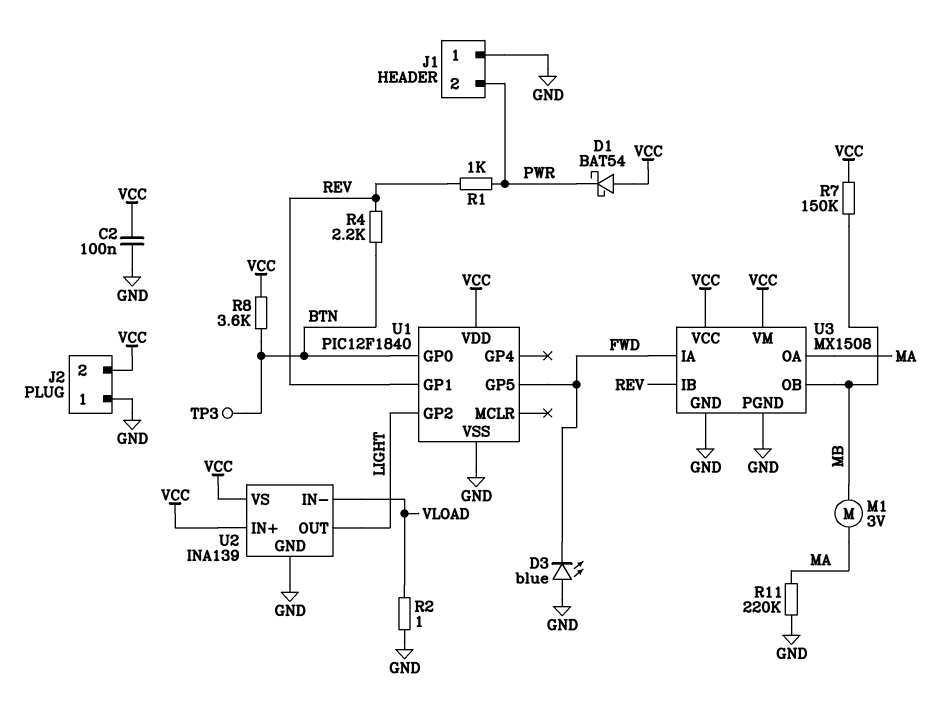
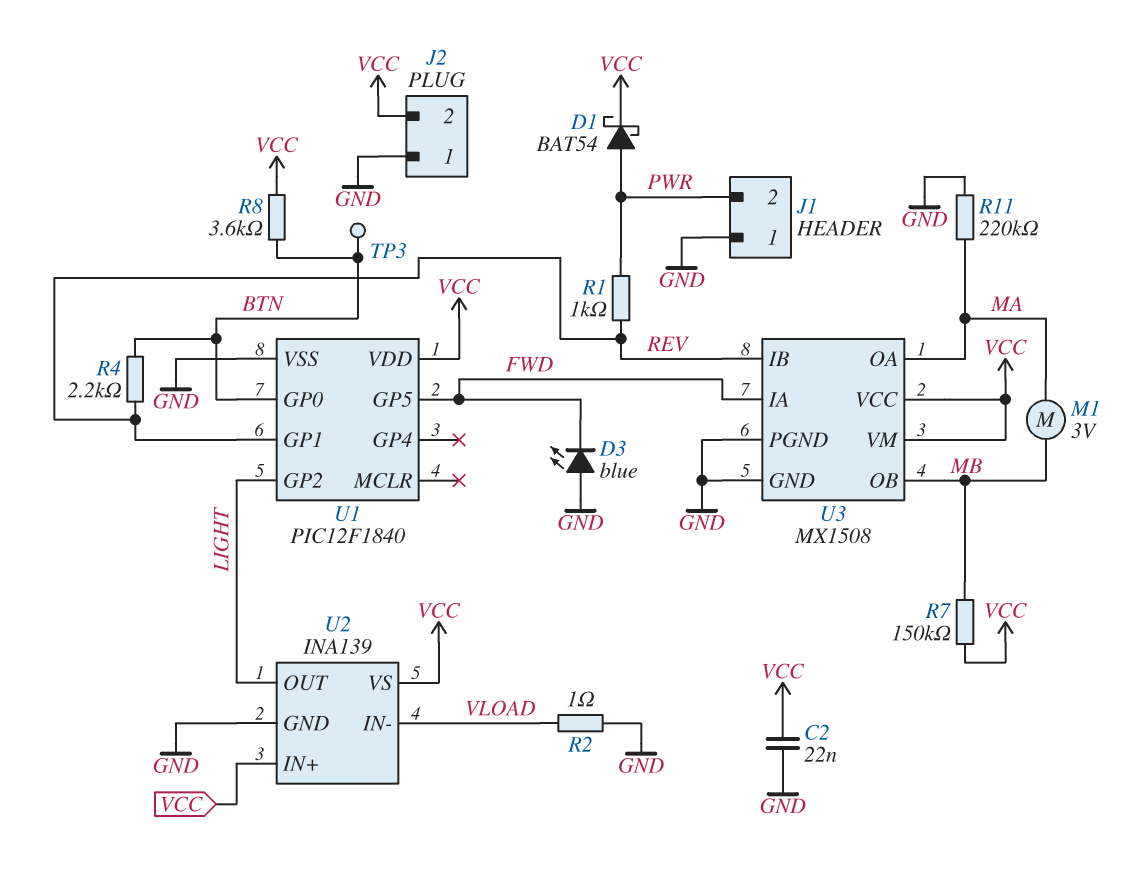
C2: 100nF (GND, VCC) -> 22nF (GND, VCC)
D1: schottky BAT54 (A VCC, K PWR) -> schottky BAT54 (A PWR, K VCC)

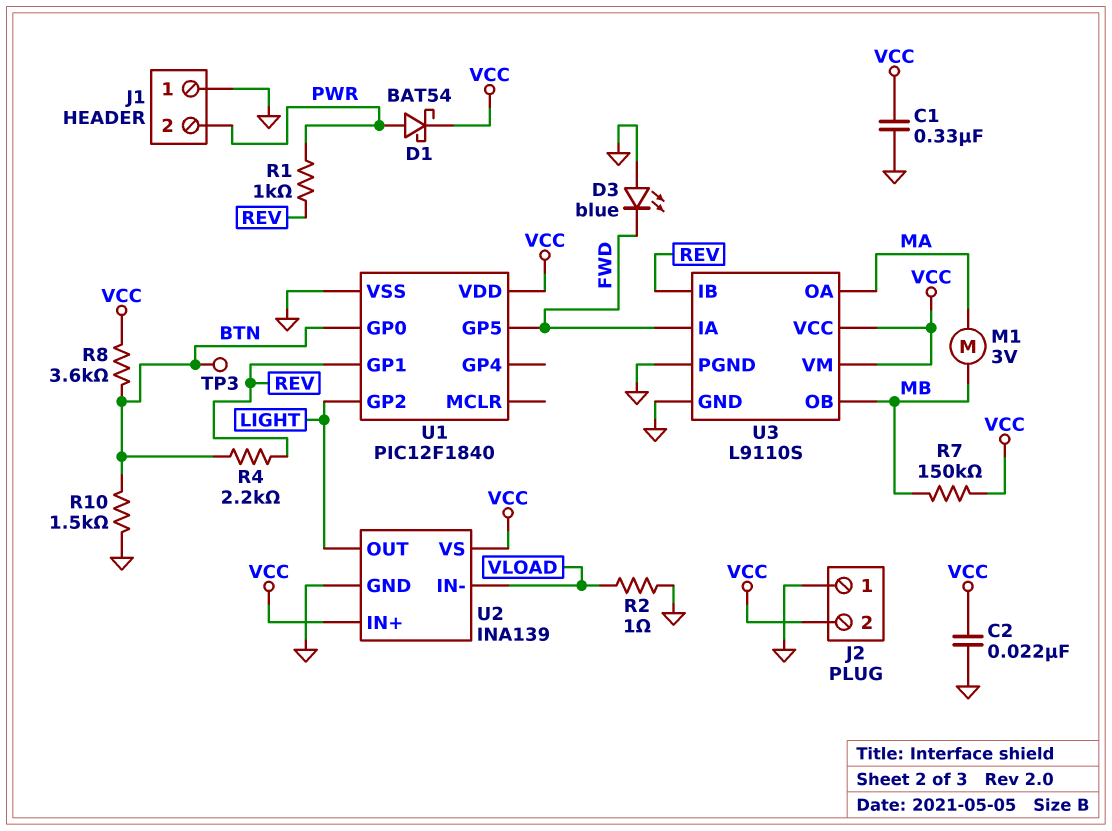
C1: none -> 330nF (GND, VCC)
R10: none -> 1.5k (BTN, GND)
R11: 220k (GND, MA) -> none
U3: MX1508 -> L9110S

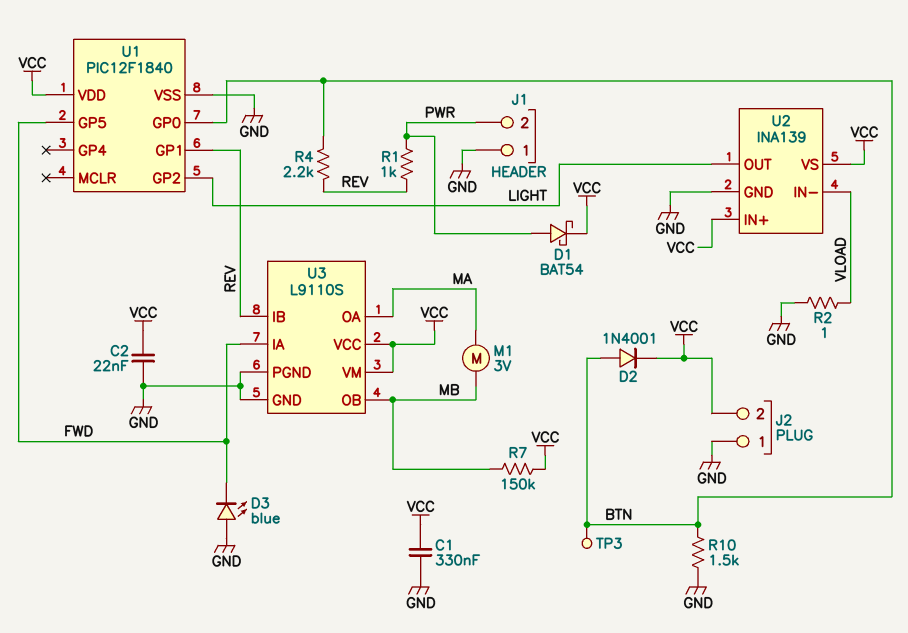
D2: none -> diode 1N4001 (A BTN, K VCC)
R8: 3.6k (BTN, VCC) -> none

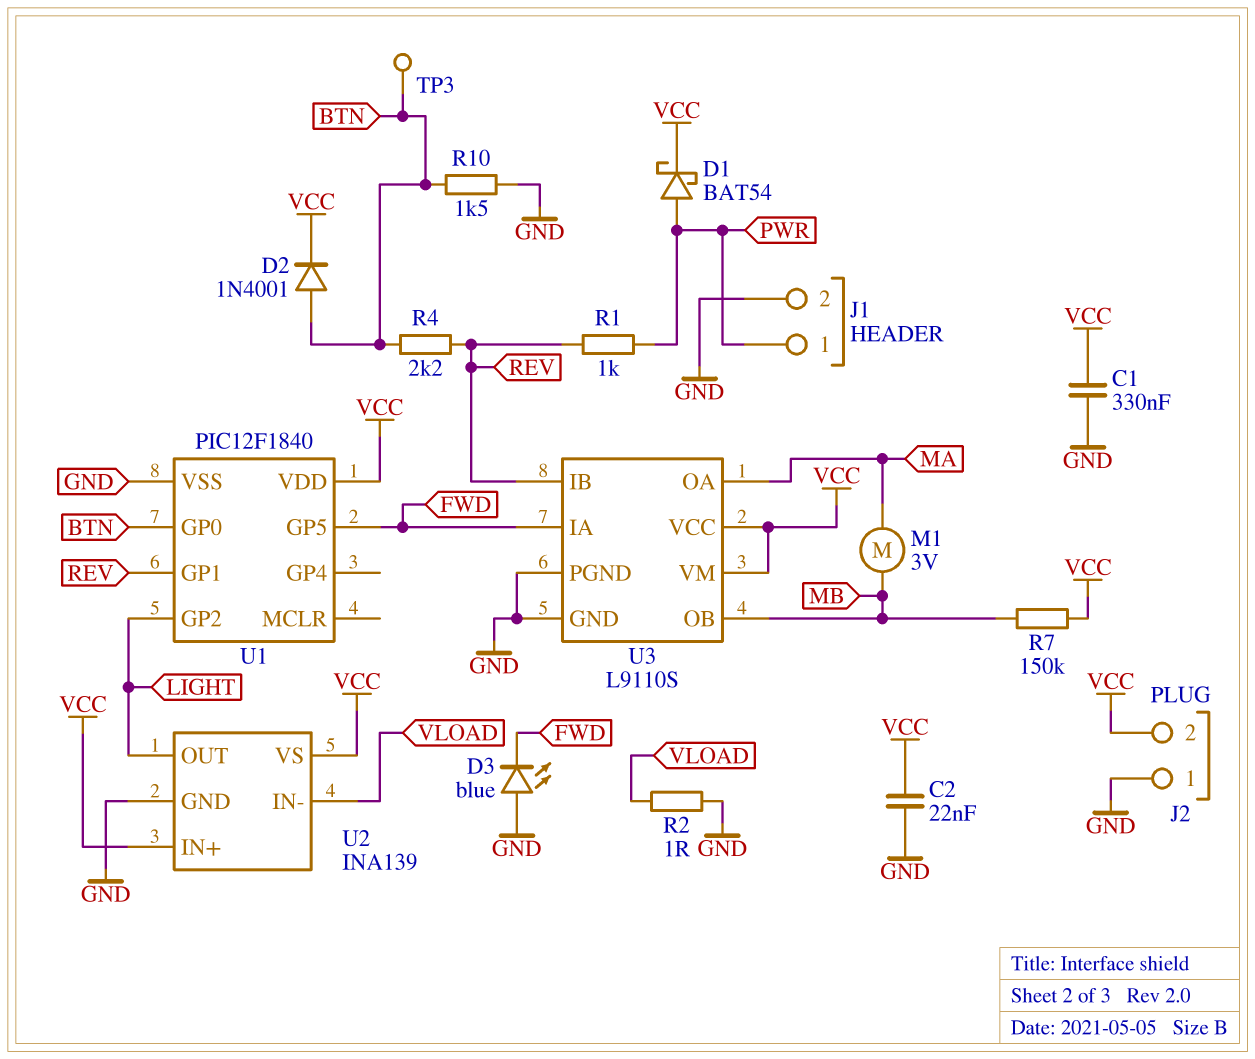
J1 pin 1: GND -> PWR
J1 pin 2: PWR -> GND

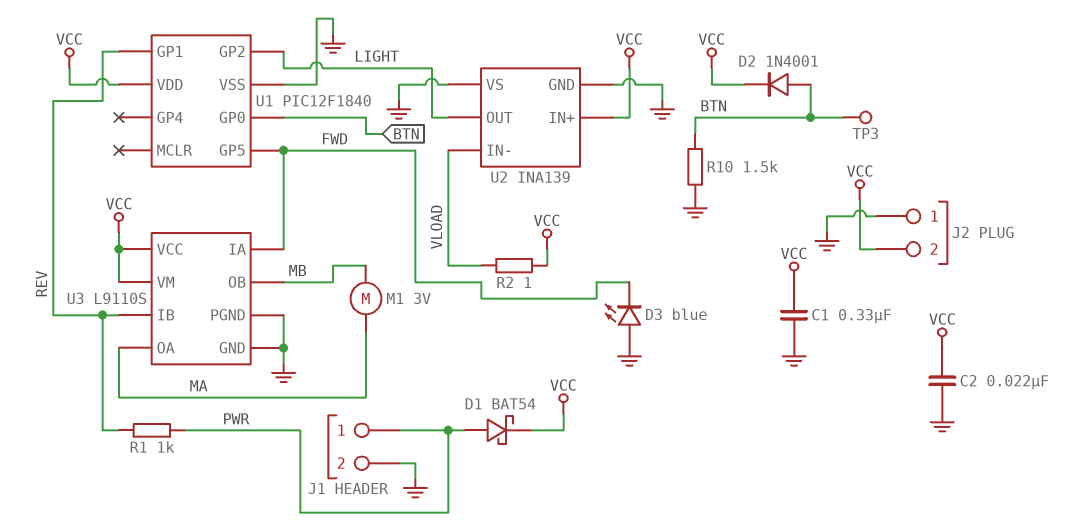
R2: 1 (GND, VLOAD) -> 1 (VCC, VLOAD)
R4: 2.2k (BTN, REV) -> none
R7: 150k (MB, VCC) -> none
U2 pin VS: VCC -> GND

